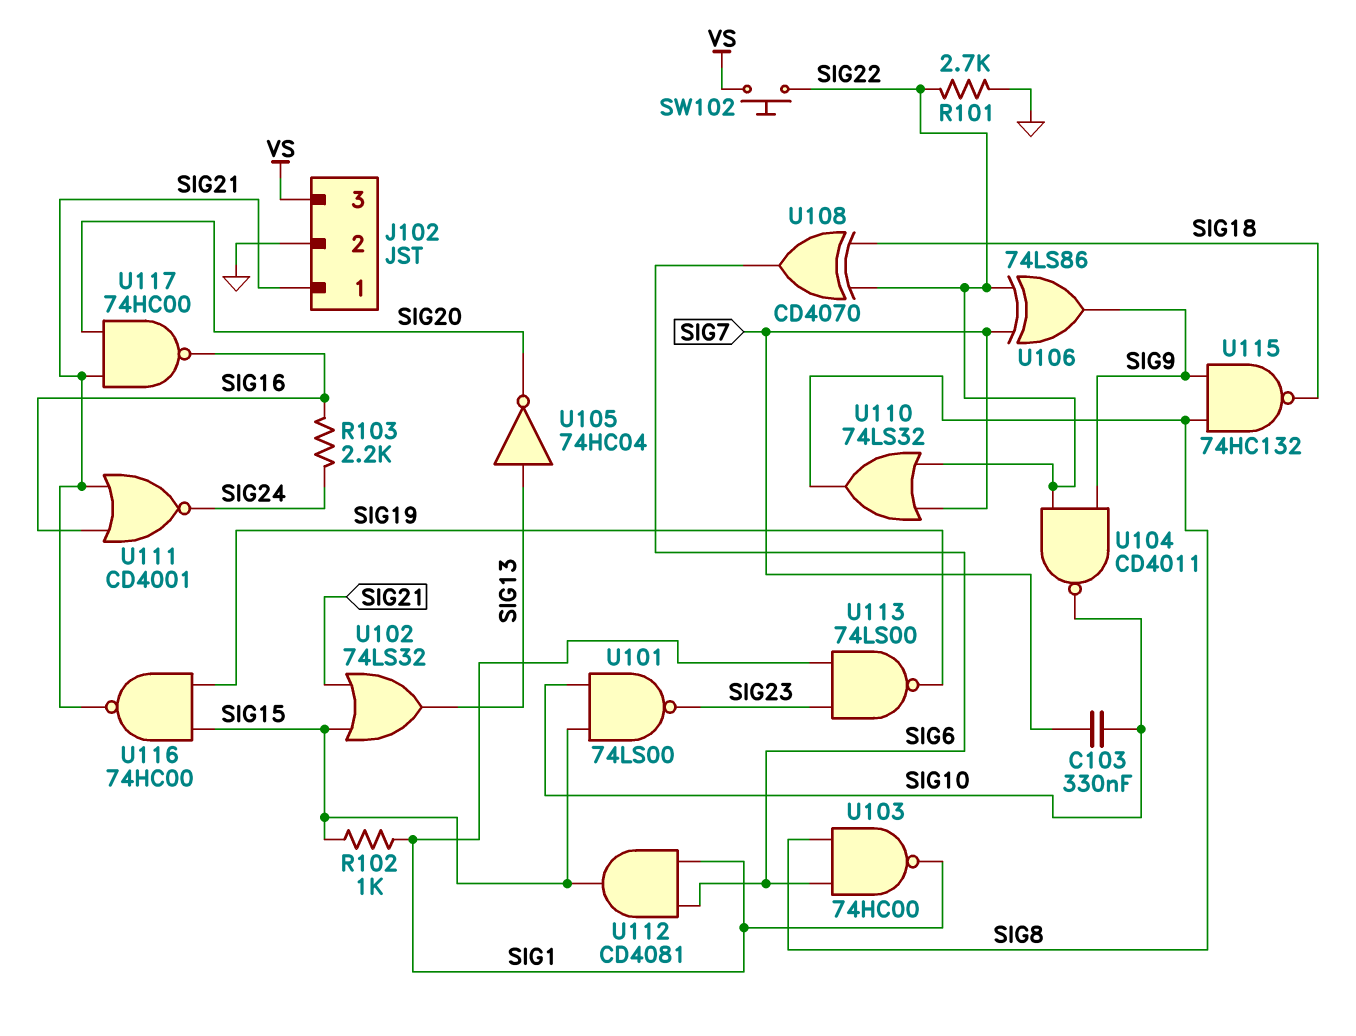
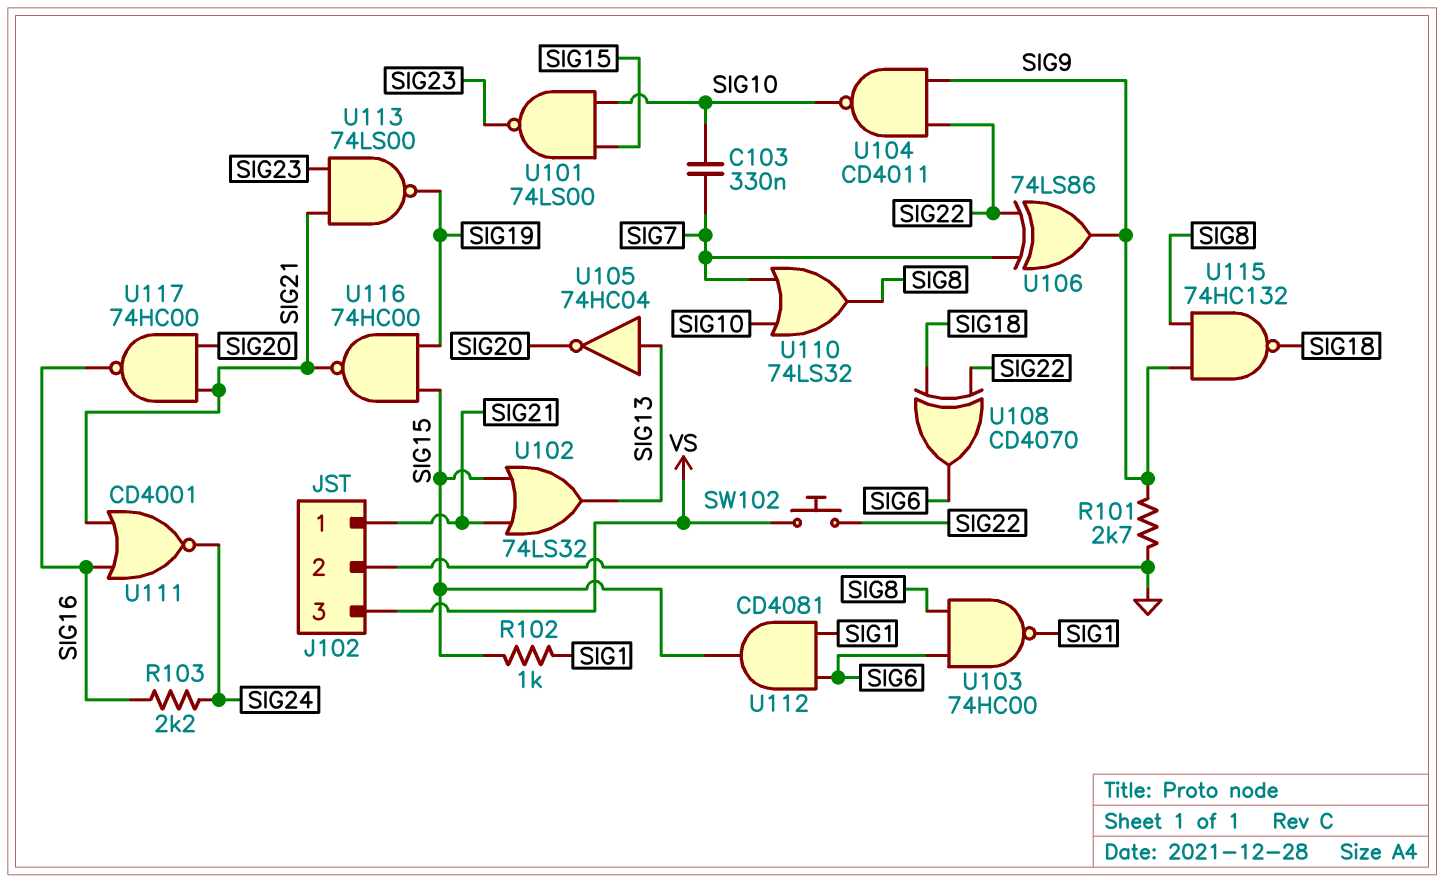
R101: 2.7k (GND, SIG22) -> 2.7k (GND, SIG9)
U110: OR 74LS32 (in SIG7, in SIG22, out SIG8) -> OR 74LS32 (in SIG7, in SIG10, out SIG8)
U113: NAND 74LS00 (in SIG1, in SIG23, out SIG19) -> NAND 74LS00 (in SIG21, in SIG23, out SIG19)

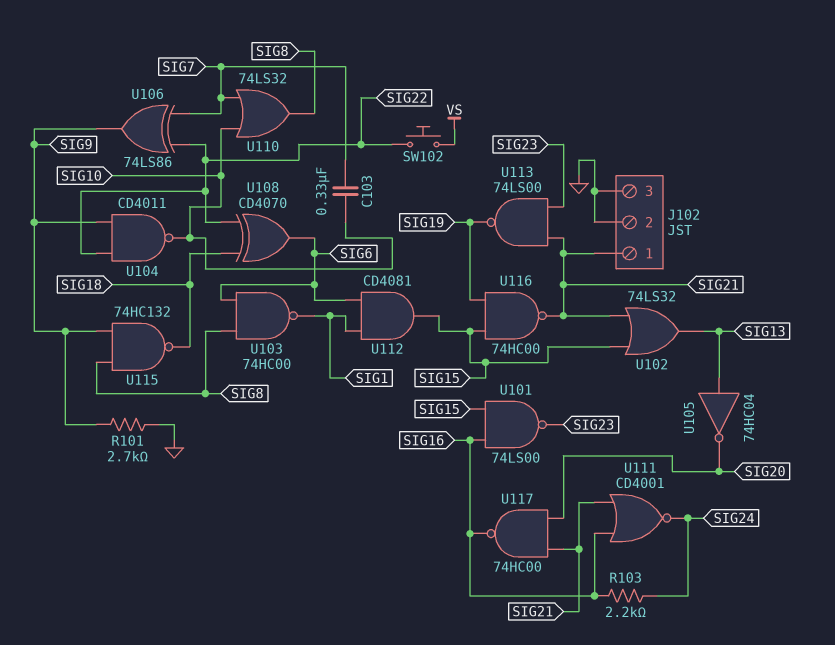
J102 pin 3: VS -> GND
R102: 1k (SIG1, SIG15) -> none
U101: NAND 74LS00 (in SIG10, in SIG15, out SIG23) -> NAND 74LS00 (in SIG15, in SIG16, out SIG23)

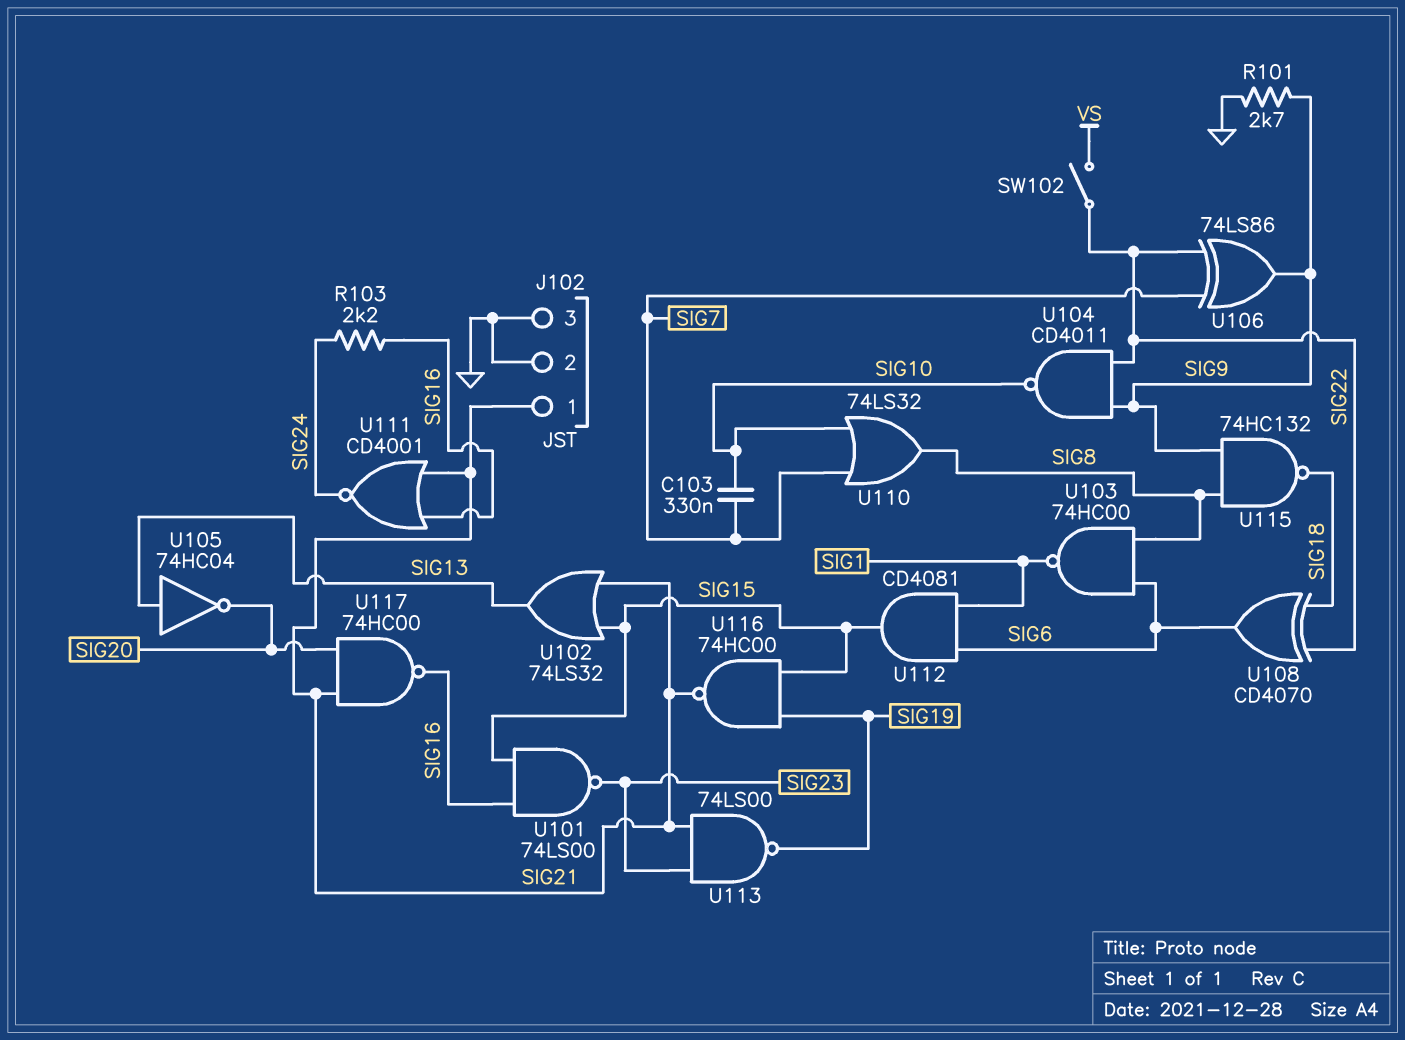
SW102: button (SIG22, VS) -> switch (SIG22, VS)

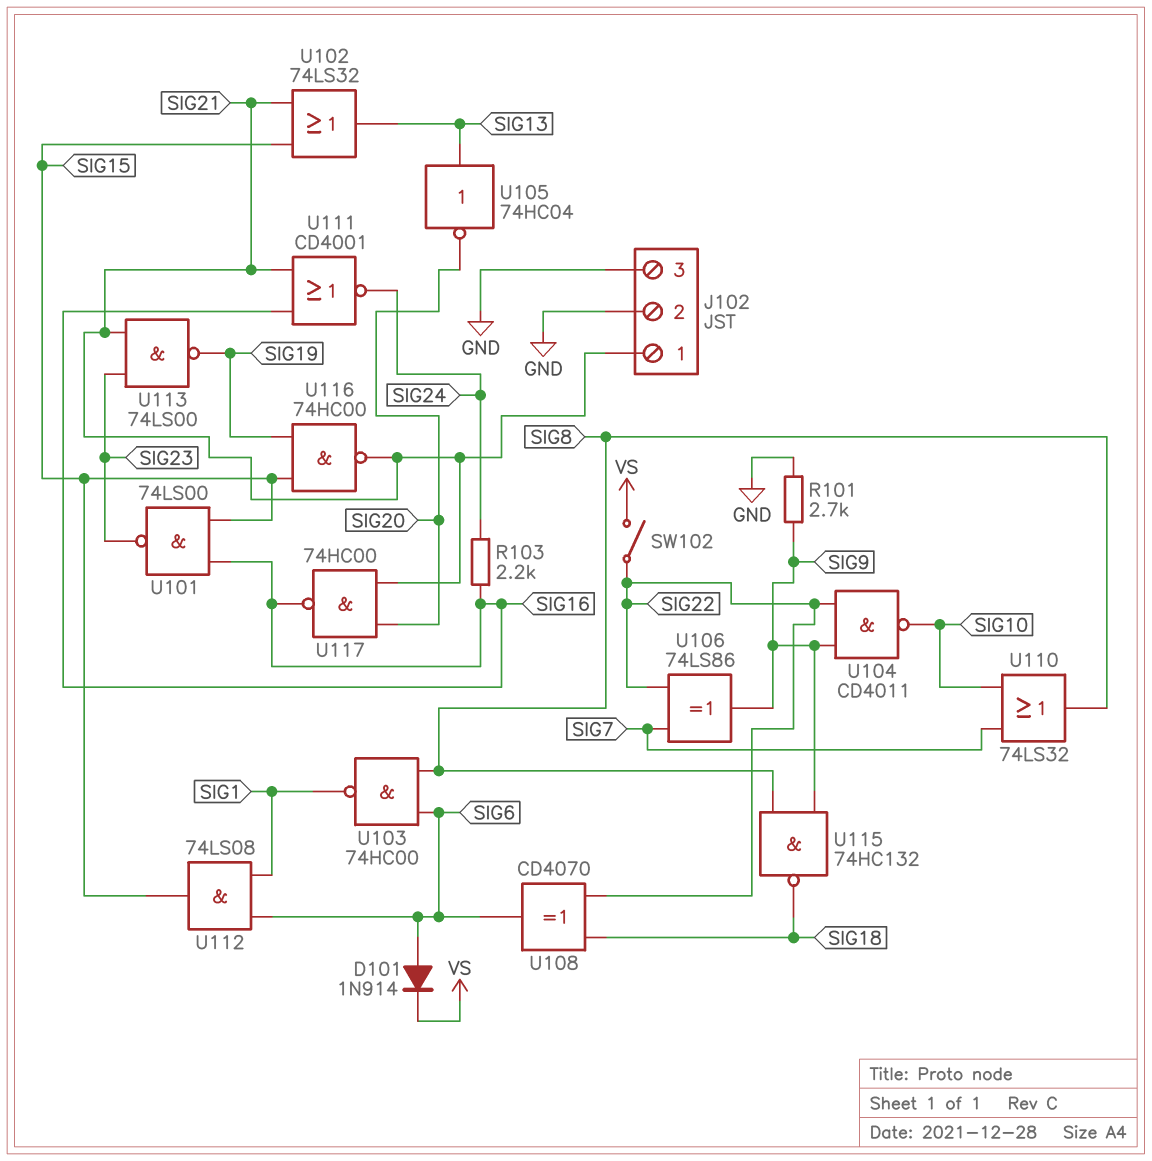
C103: 330nF (SIG7, SIG10) -> none
D101: none -> diode 1N914 (A SIG6, K VS)
U112: AND CD4081 (in SIG1, in SIG6, out SIG15) -> AND 74LS08 (in SIG1, in SIG6, out SIG15)

